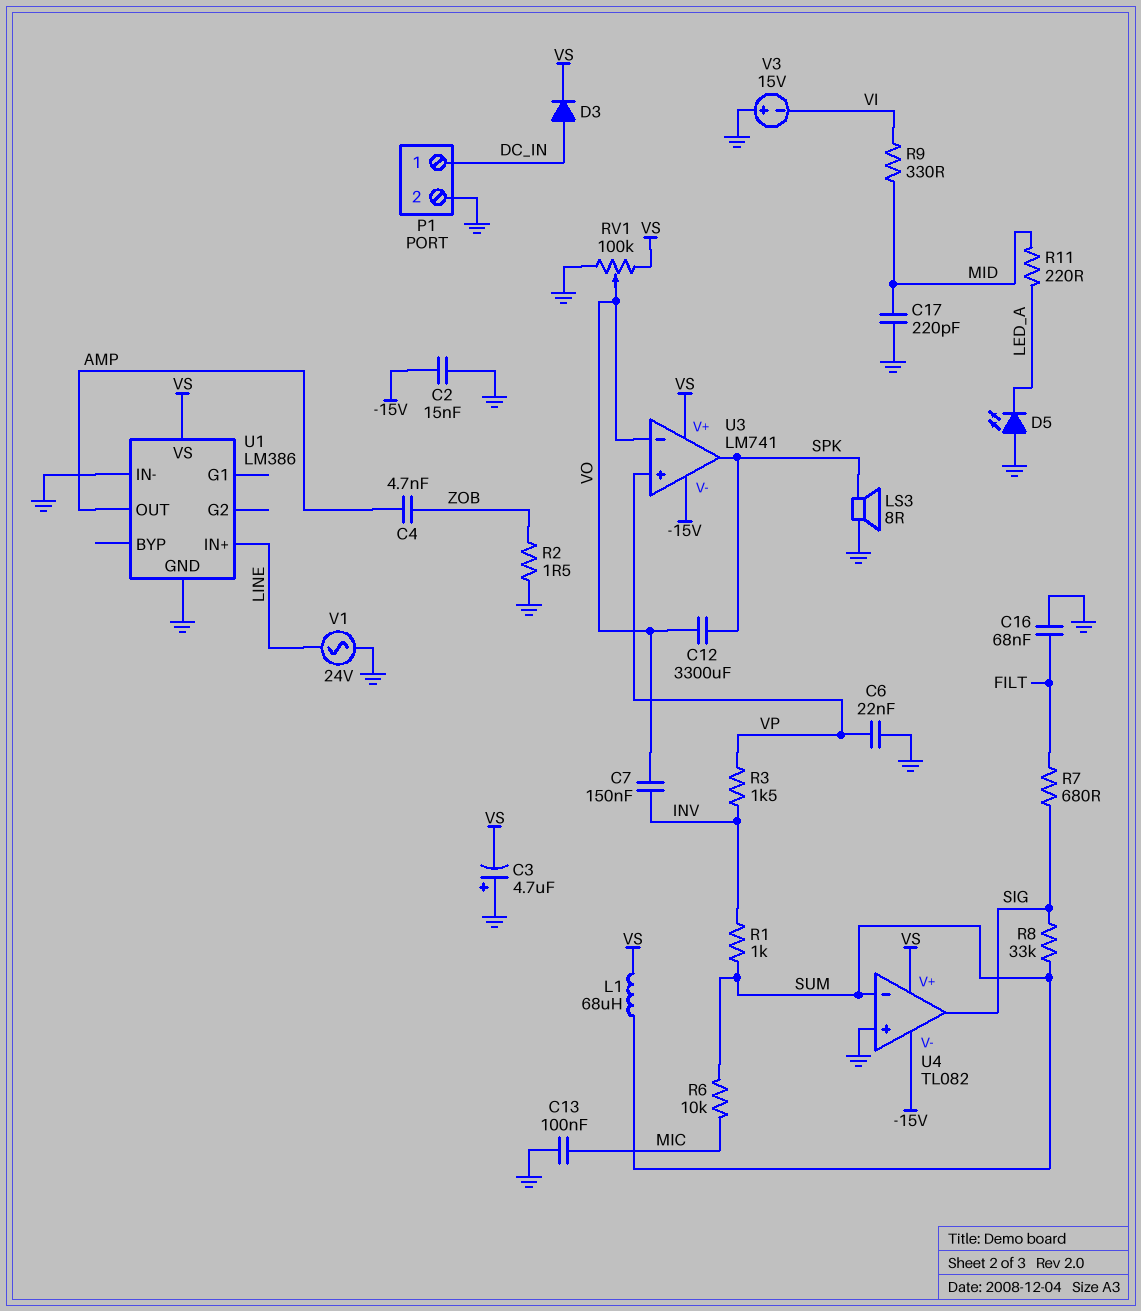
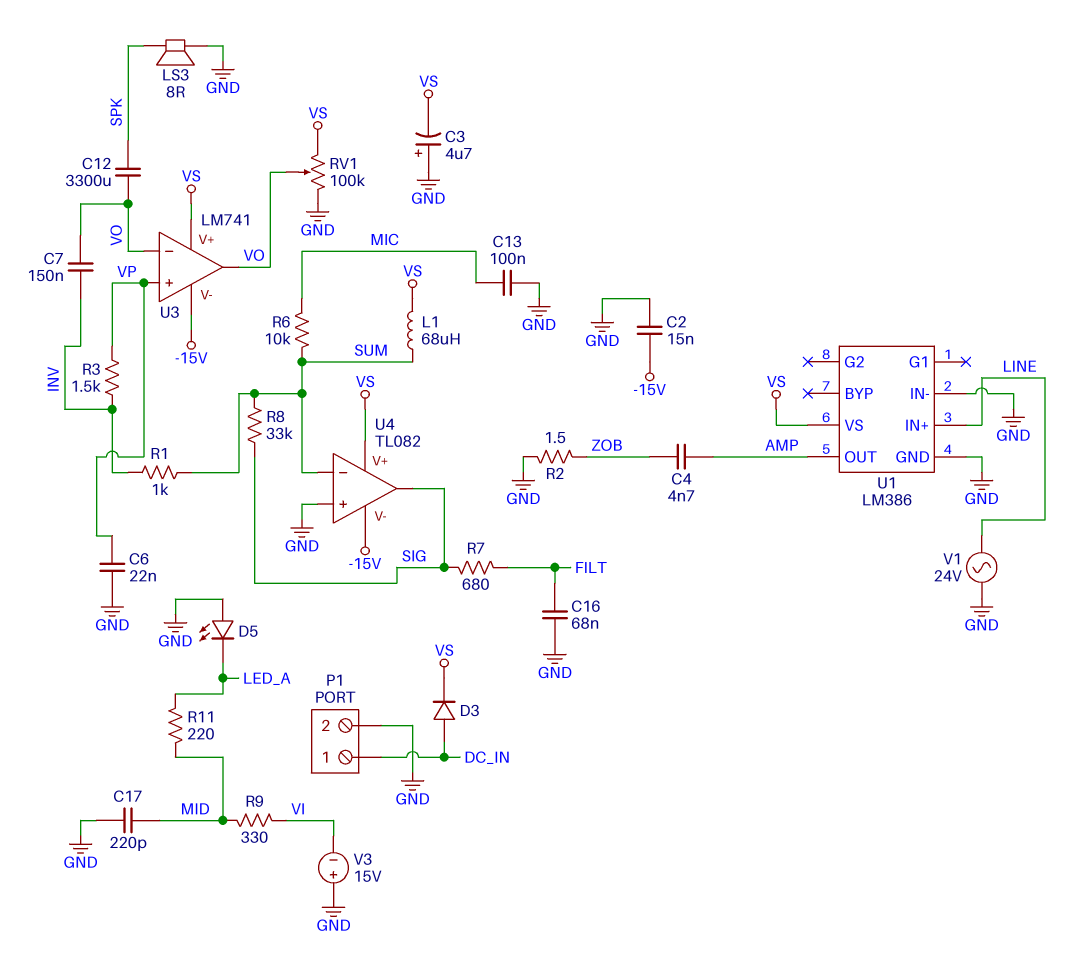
U3 pin out: SPK -> VO

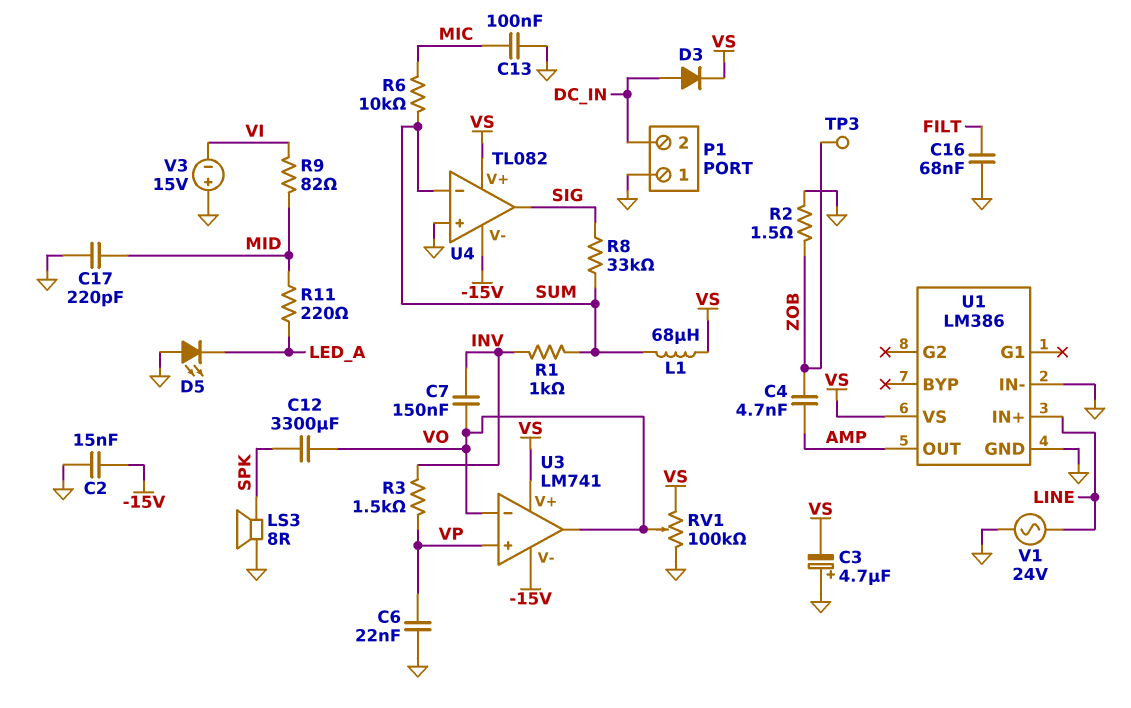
P1 pin 1: DC_IN -> GND
P1 pin 2: GND -> DC_IN
R7: 680 (FILT, SIG) -> none
R9: 330 (MID, VI) -> 82 (MID, VI)
TP3: none -> test point (ZOB)

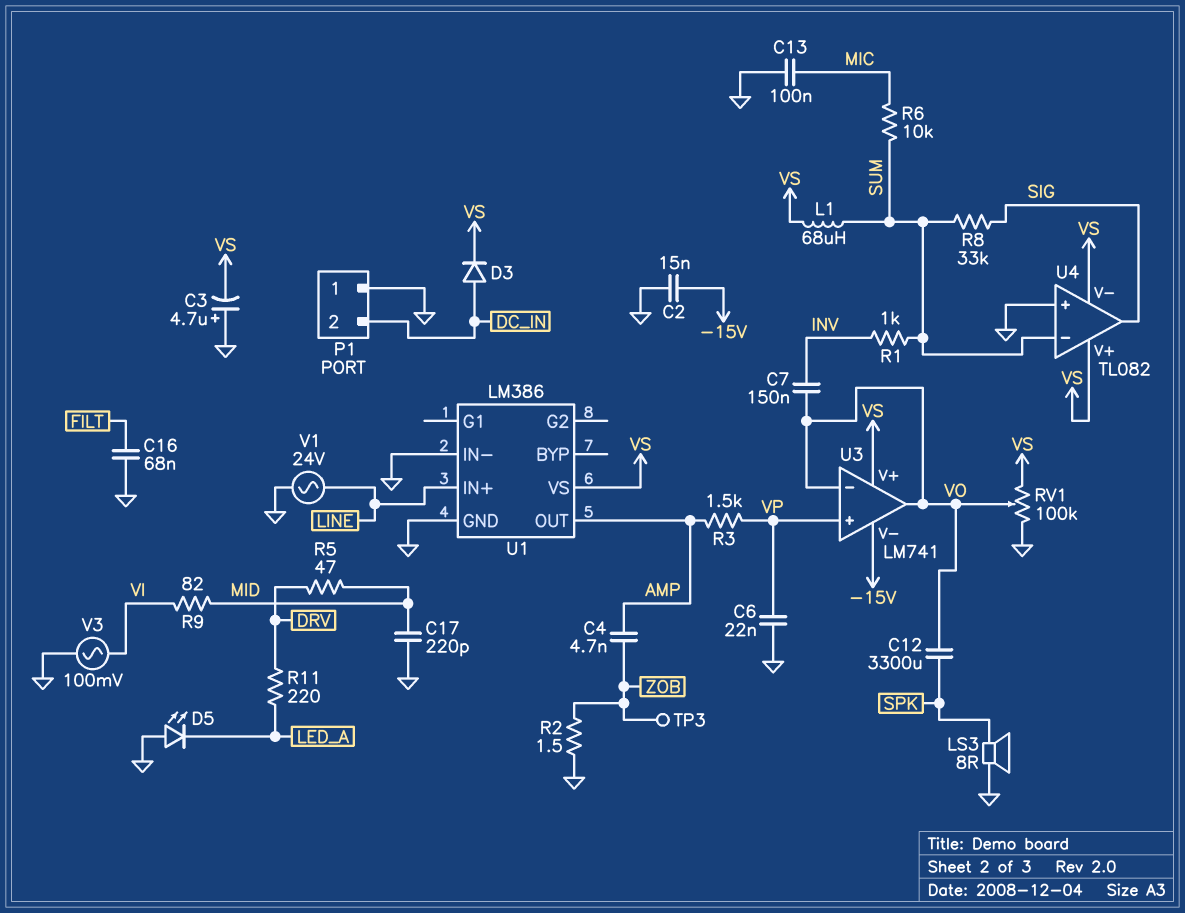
R3: 1.5k (INV, VP) -> 1.5k (AMP, VP)
R5: none -> 47 (DRV, MID)
R11: 220 (LED_A, MID) -> 220 (DRV, LED_A)
U4 pin V-: -15V -> VS
V3: 15V (plus GND, minus VI) -> AC 100mV (GND, VI)

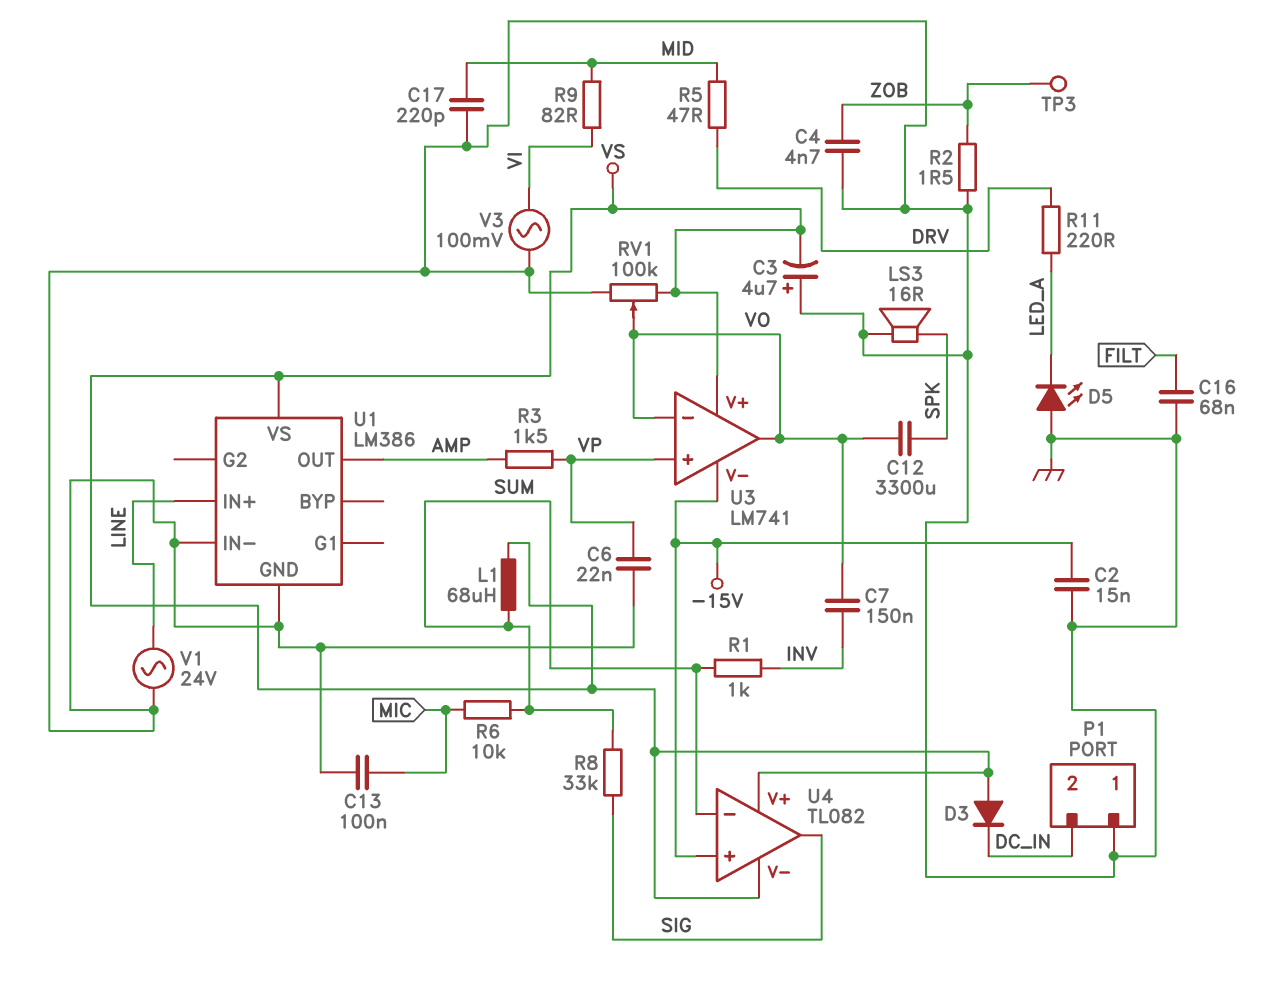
C4: 4.7nF (AMP, ZOB) -> 4.7nF (GND, ZOB)
D3: diode (A DC_IN, K VS) -> diode (A VS, K DC_IN)
LS3: speaker 8R (GND, SPK) -> speaker 16R (GND, SPK)
U4 pin in+: GND -> -15V

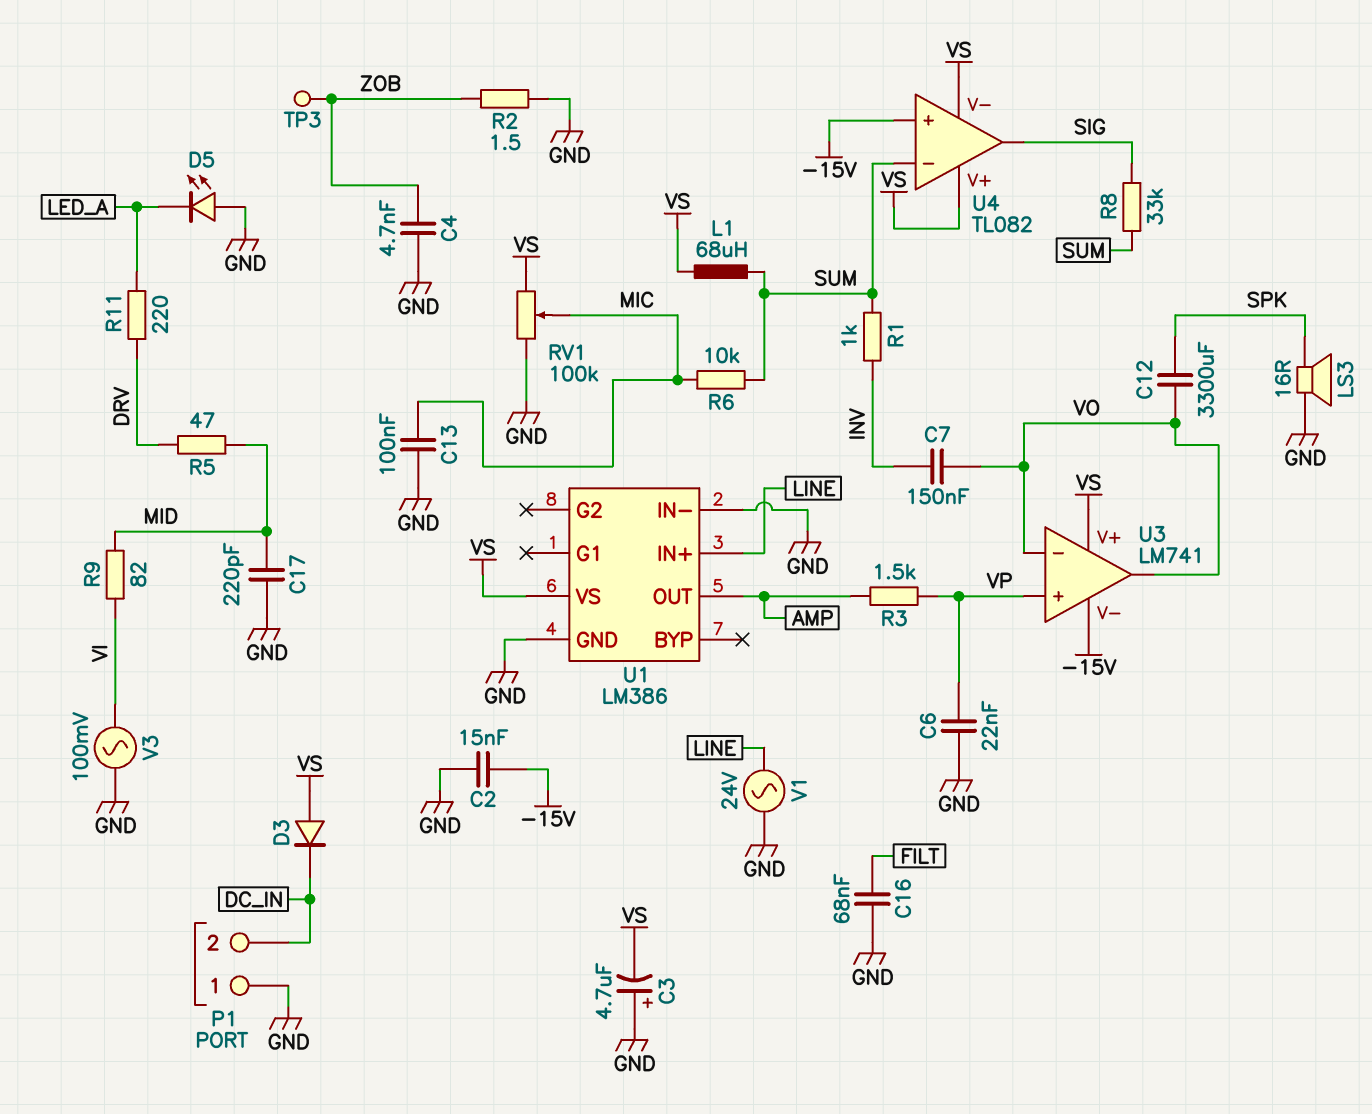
RV1: 100k (GND, VS, wiper VO) -> 100k (GND, VS, wiper MIC)

